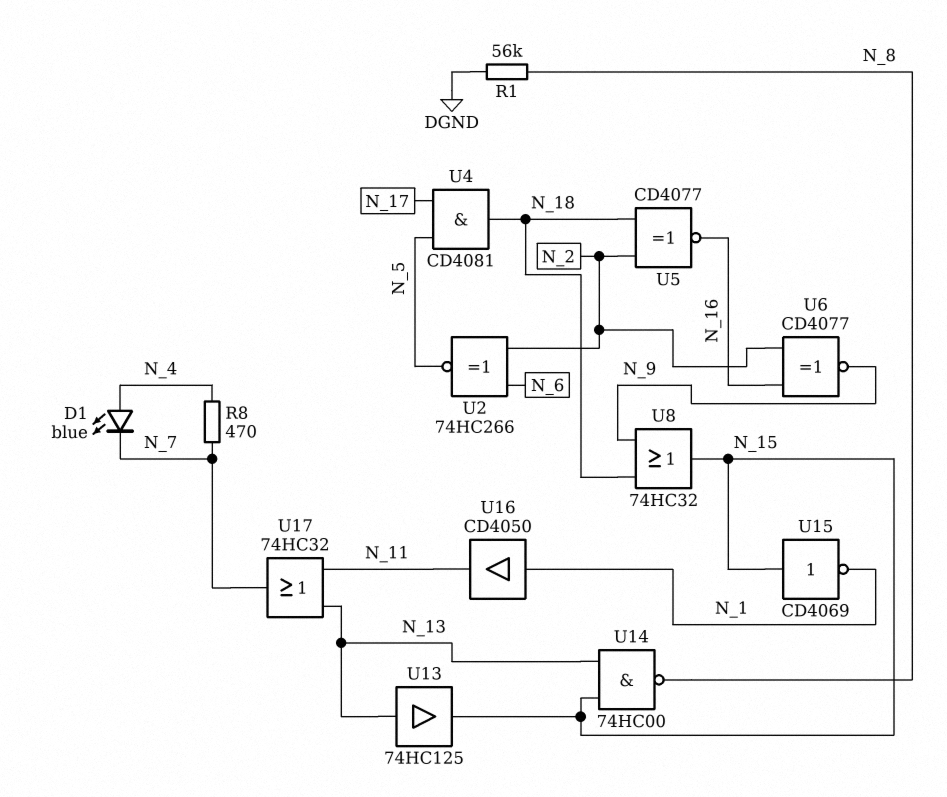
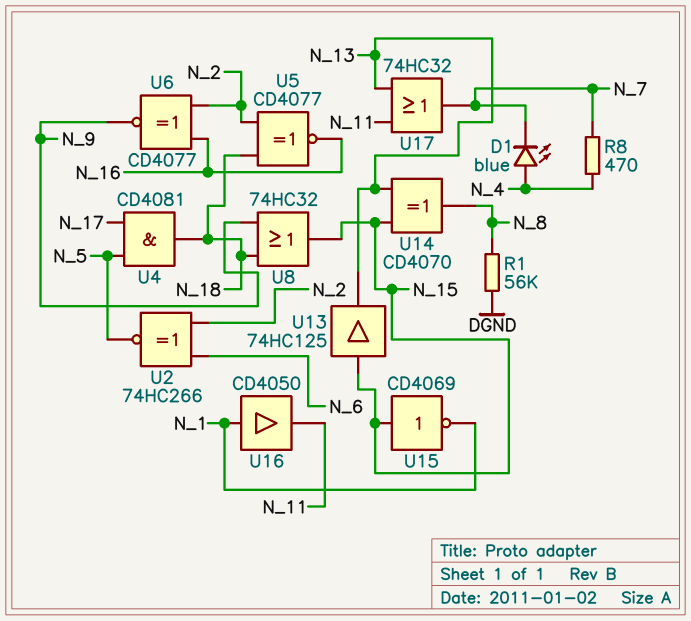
U13: buffer 74HC125 (in N_13, out N_15) -> buffer 74HC125 (in N_15, out N_13)
U14: NAND 74HC00 (in N_13, in N_15, out N_8) -> XOR CD4070 (in N_13, in N_15, out N_8)

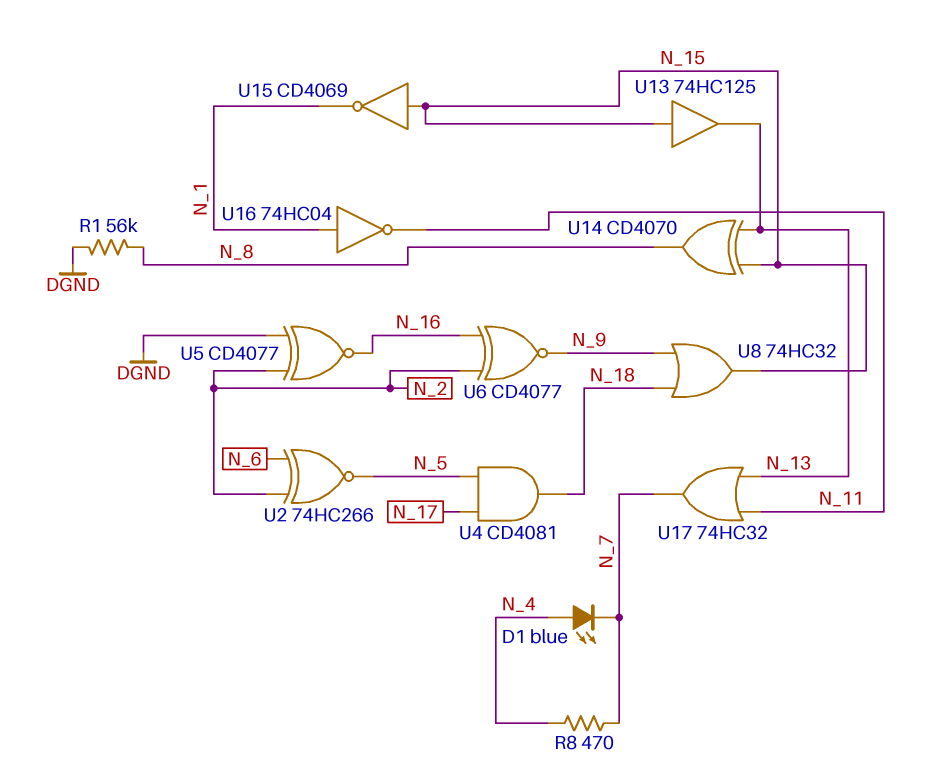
U5: XNOR CD4077 (in N_2, in N_18, out N_16) -> XNOR CD4077 (in DGND, in N_2, out N_16)
U16: buffer CD4050 (in N_1, out N_11) -> NOT 74HC04 (in N_1, out N_11)

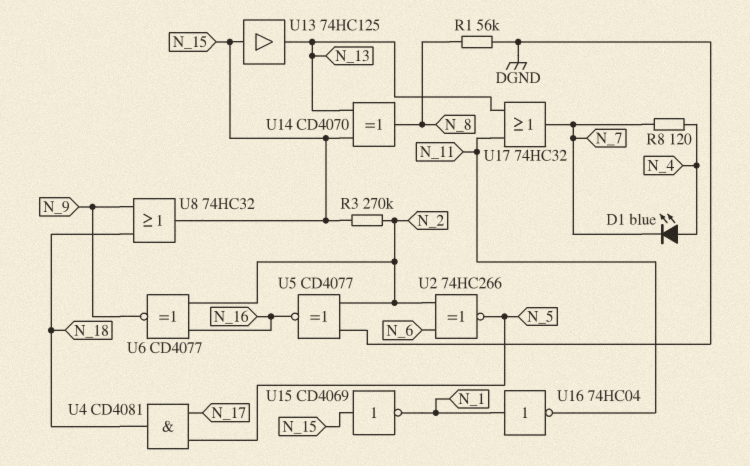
R3: none -> 270k (N_2, N_15)
R8: 470 (N_4, N_7) -> 120 (N_4, N_7)

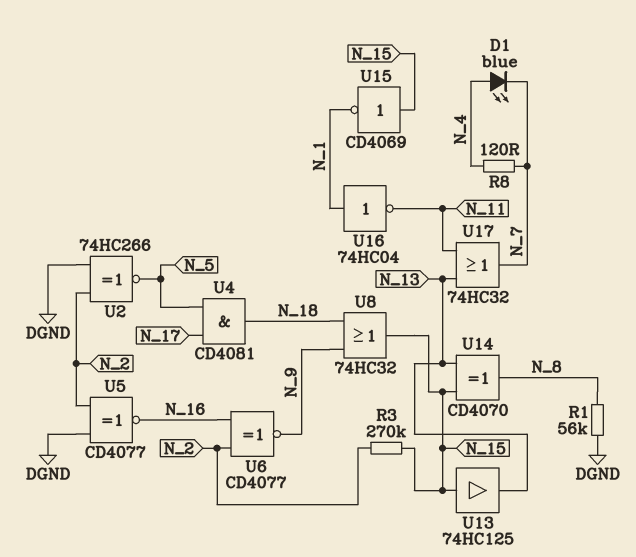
U2: XNOR 74HC266 (in N_2, in N_6, out N_5) -> XNOR 74HC266 (in DGND, in N_2, out N_5)

